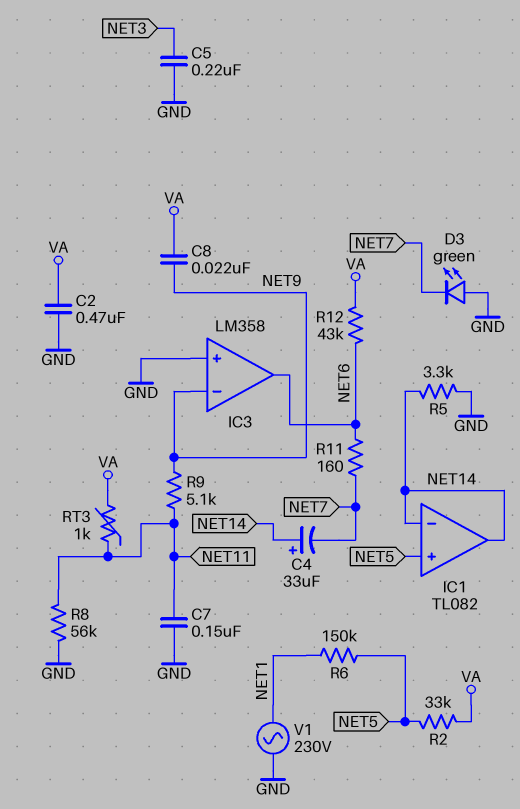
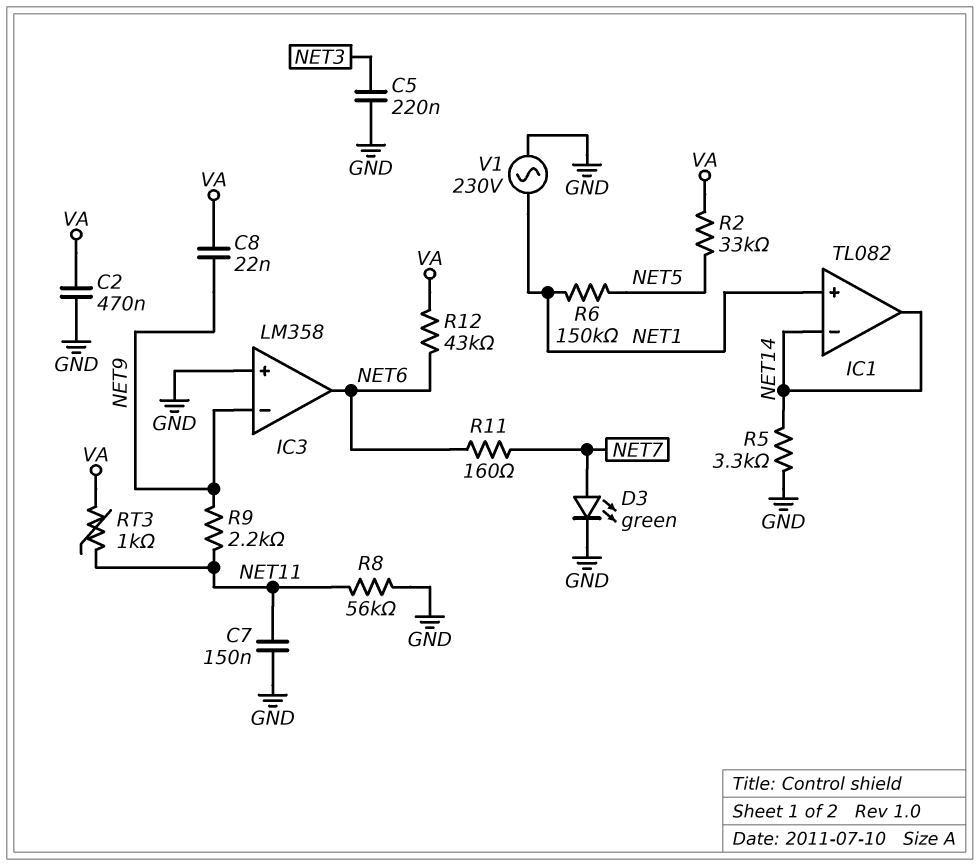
C4: 33uF (plus NET14, minus NET7) -> none
D3: LED green (A GND, K NET7) -> LED green (A NET7, K GND)
IC1 pin in+: NET5 -> NET1
R9: 5.1k (NET9, NET11) -> 2.2k (NET9, NET11)

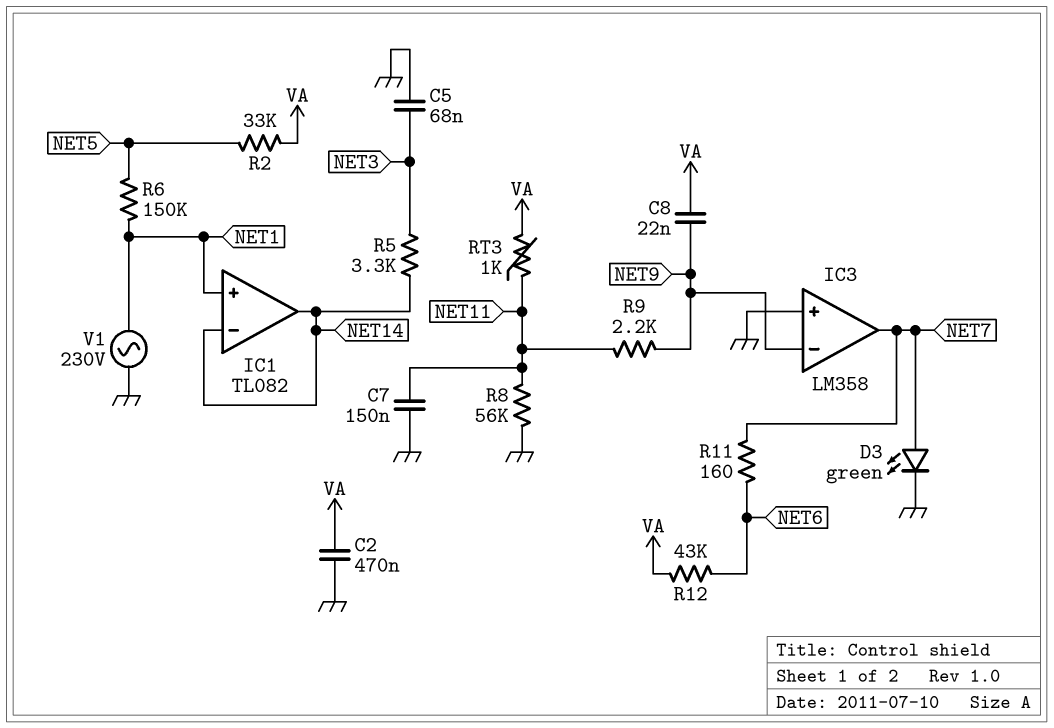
C5: 220nF (GND, NET3) -> 68nF (GND, NET3)
IC3 pin out: NET6 -> NET7
R5: 3.3k (GND, NET14) -> 3.3k (NET3, NET14)

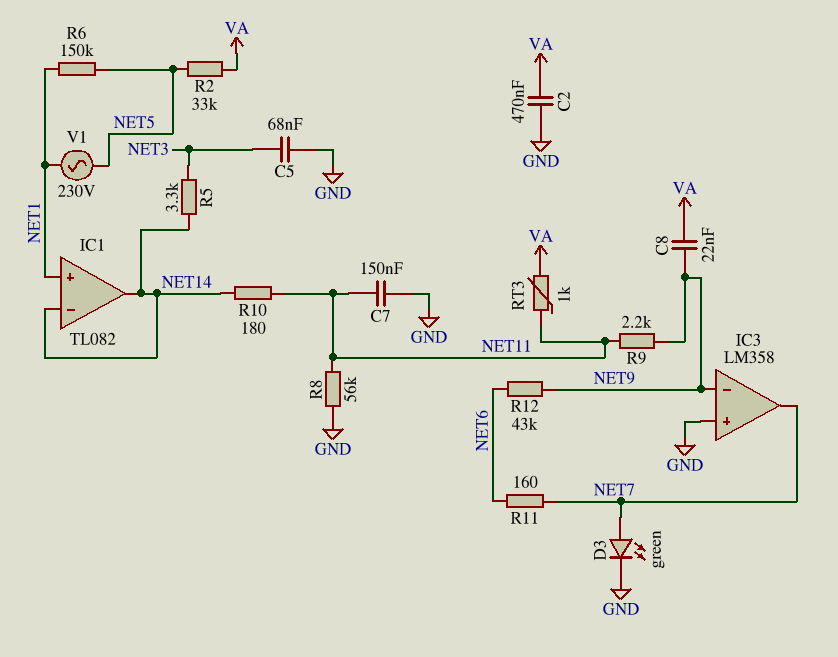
R10: none -> 180 (NET11, NET14)
R12: 43k (NET6, VA) -> 43k (NET6, NET9)
V1: AC 230V (GND, NET1) -> AC 230V (NET1, NET5)

